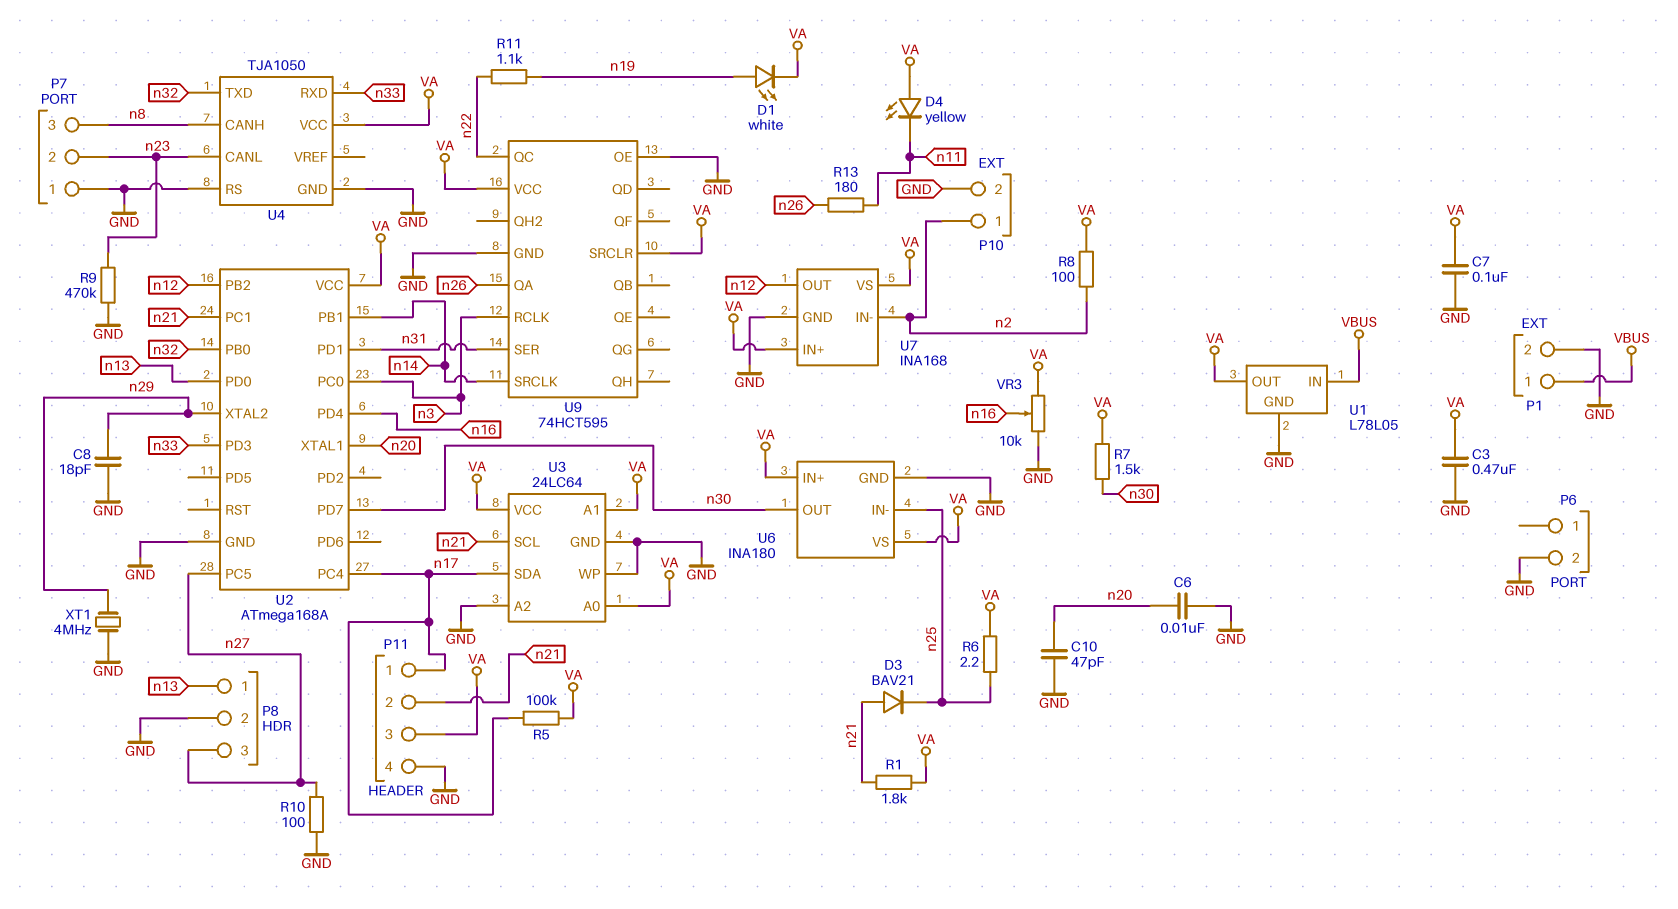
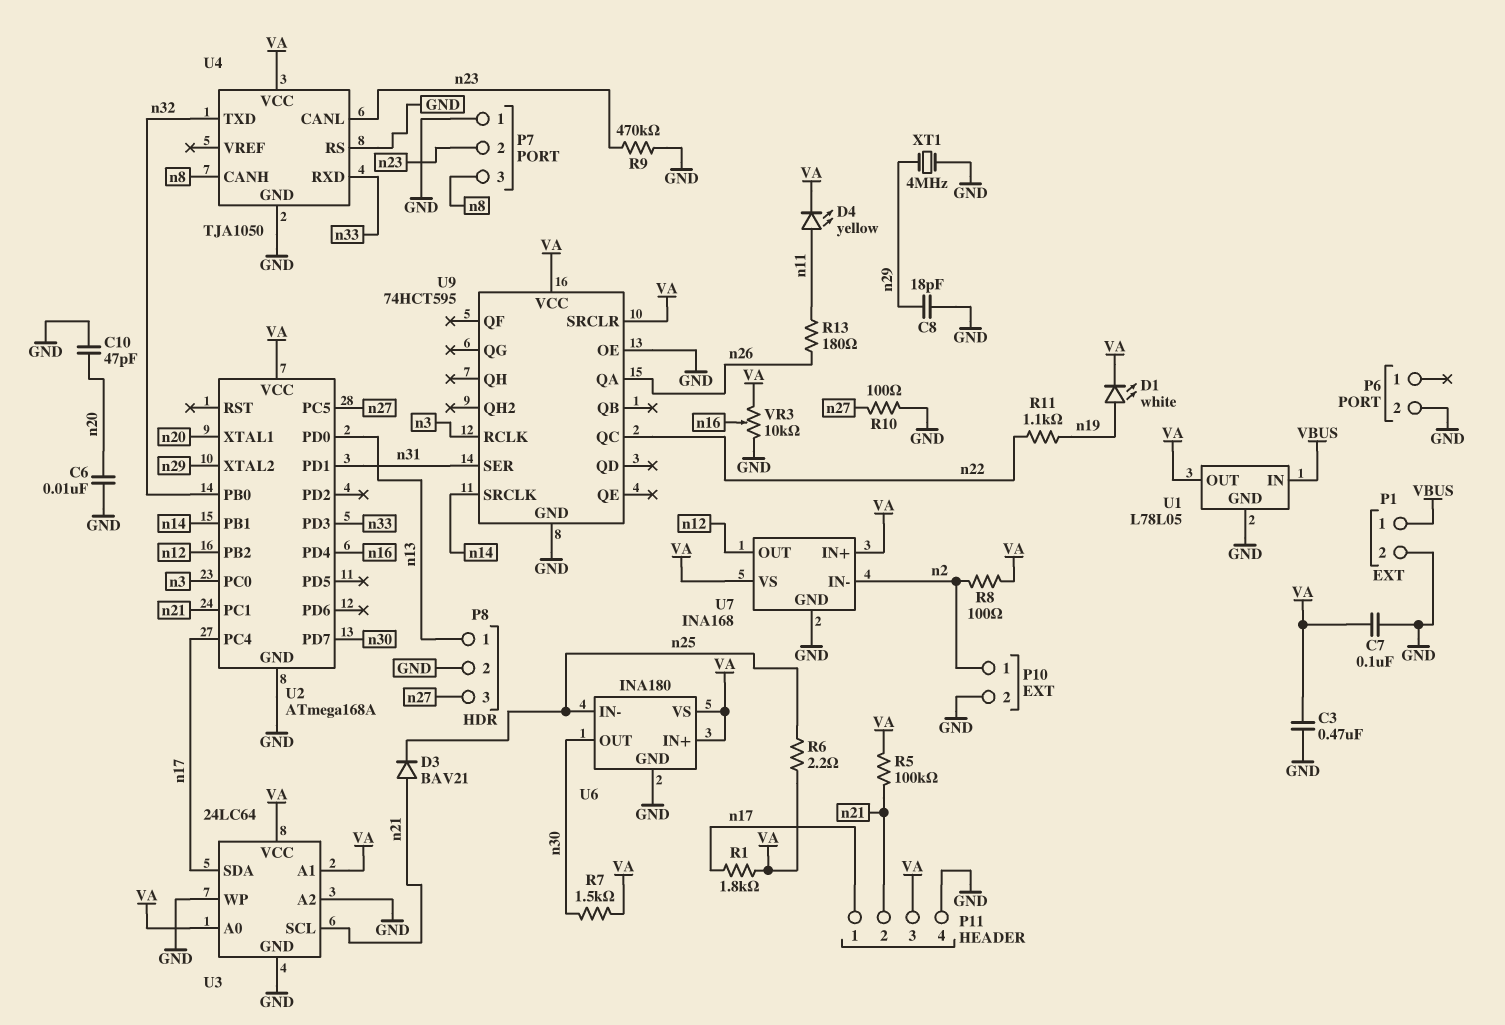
D4: LED yellow (A VA, K n11) -> LED yellow (A n11, K VA)
R1: 1.8k (VA, n21) -> 1.8k (VA, n17)
R5: 100k (VA, n17) -> 100k (VA, n21)

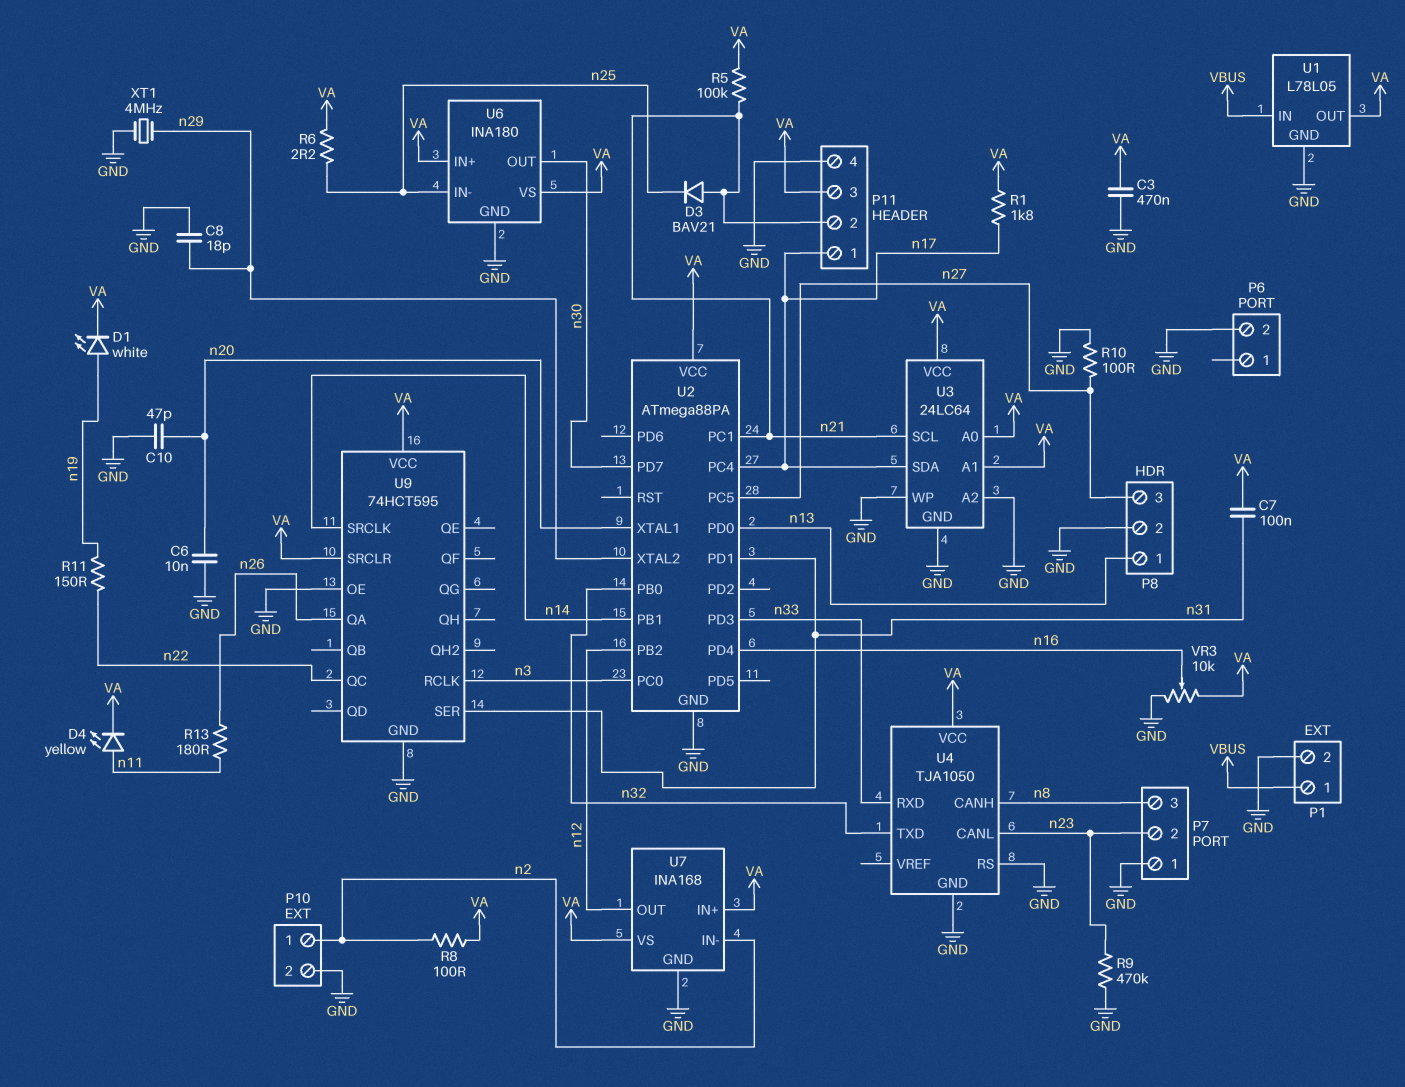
C7: 100nF (GND, VA) -> 100nF (VA, n31)
R7: 1.5k (VA, n30) -> none
R11: 1.1k (n19, n22) -> 150 (n19, n22)
U2: ATmega168A -> ATmega88PA

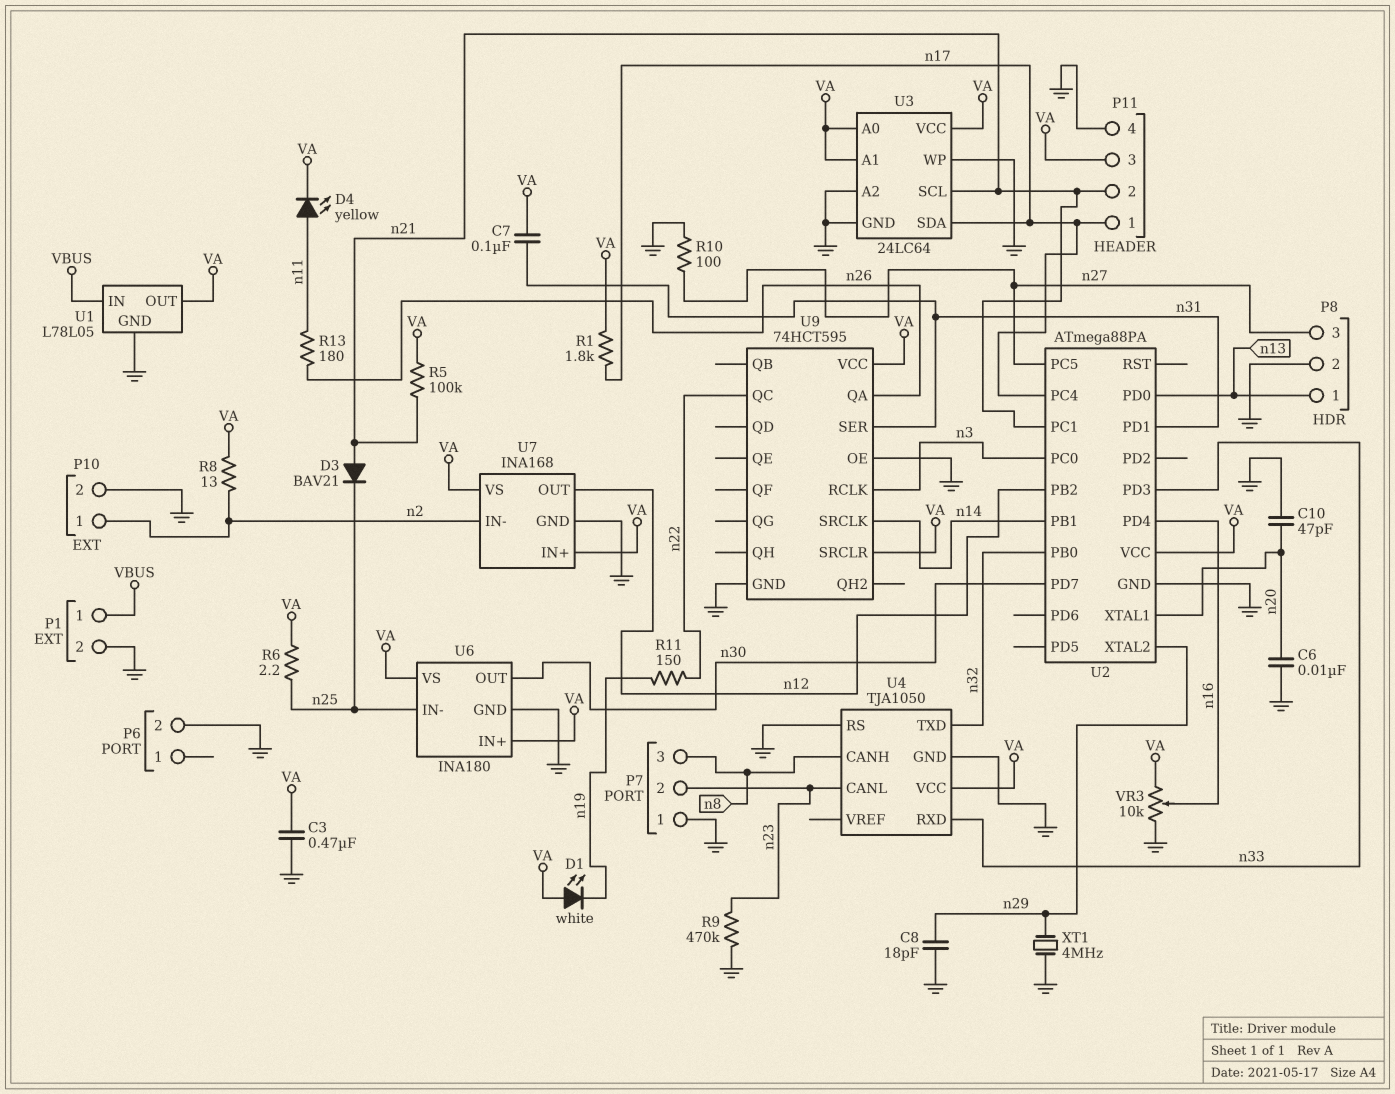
D1: LED white (A n19, K VA) -> LED white (A VA, K n19)
R8: 100 (VA, n2) -> 13 (VA, n2)

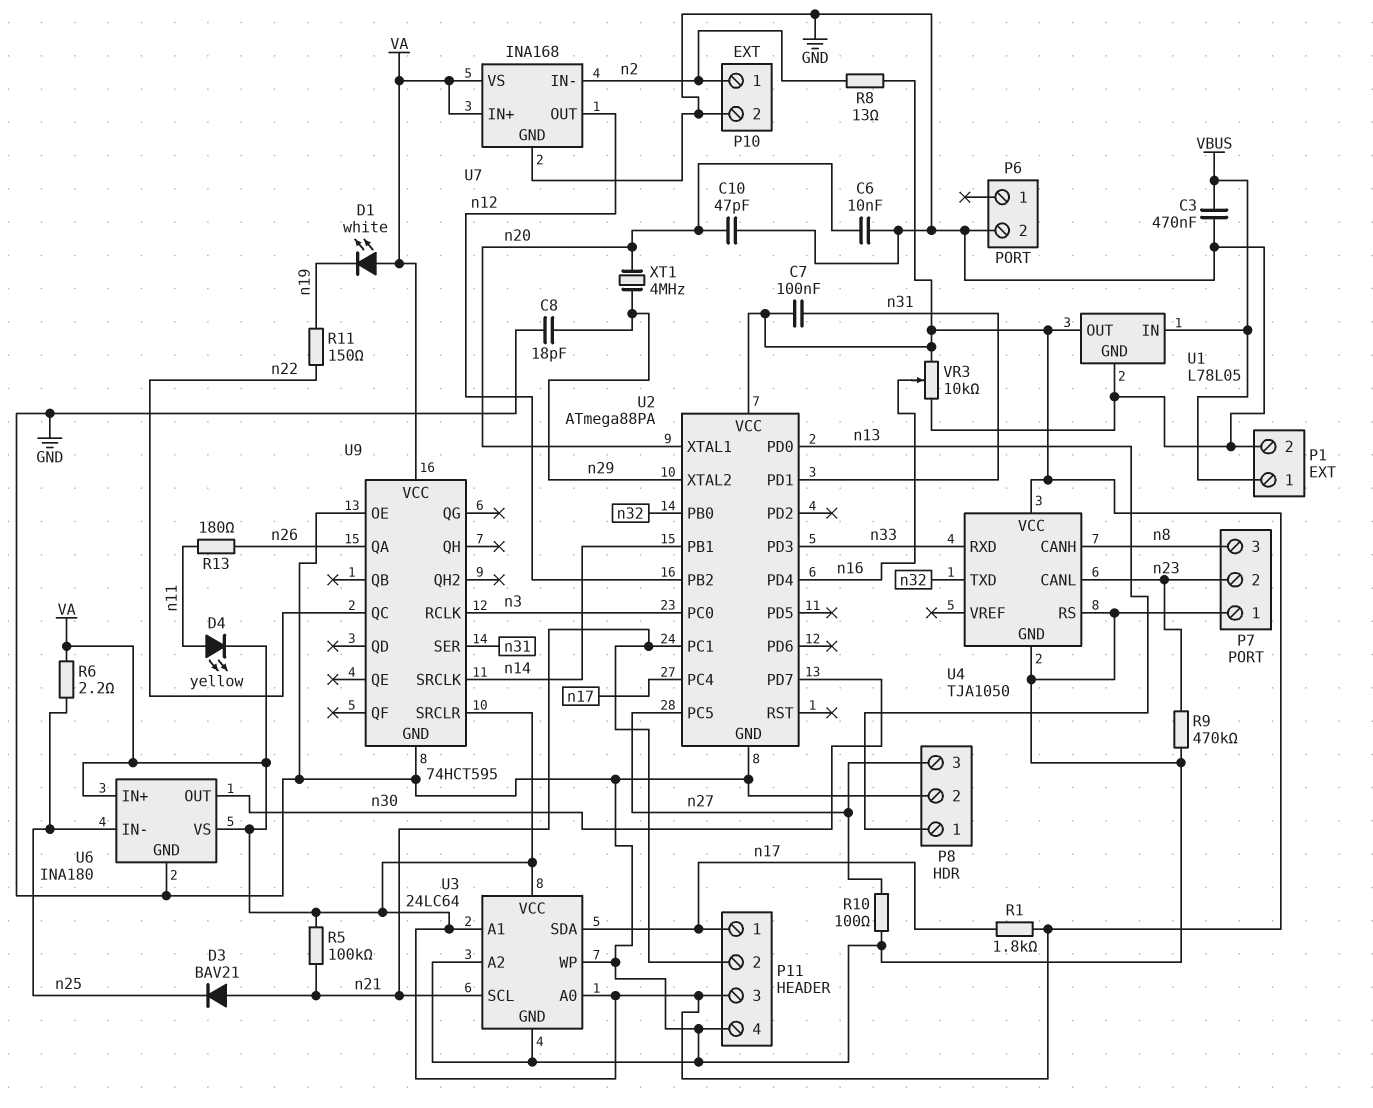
C3: 470nF (GND, VA) -> 470nF (GND, VBUS)
XT1: 4MHz (GND, n29) -> 4MHz (n20, n29)

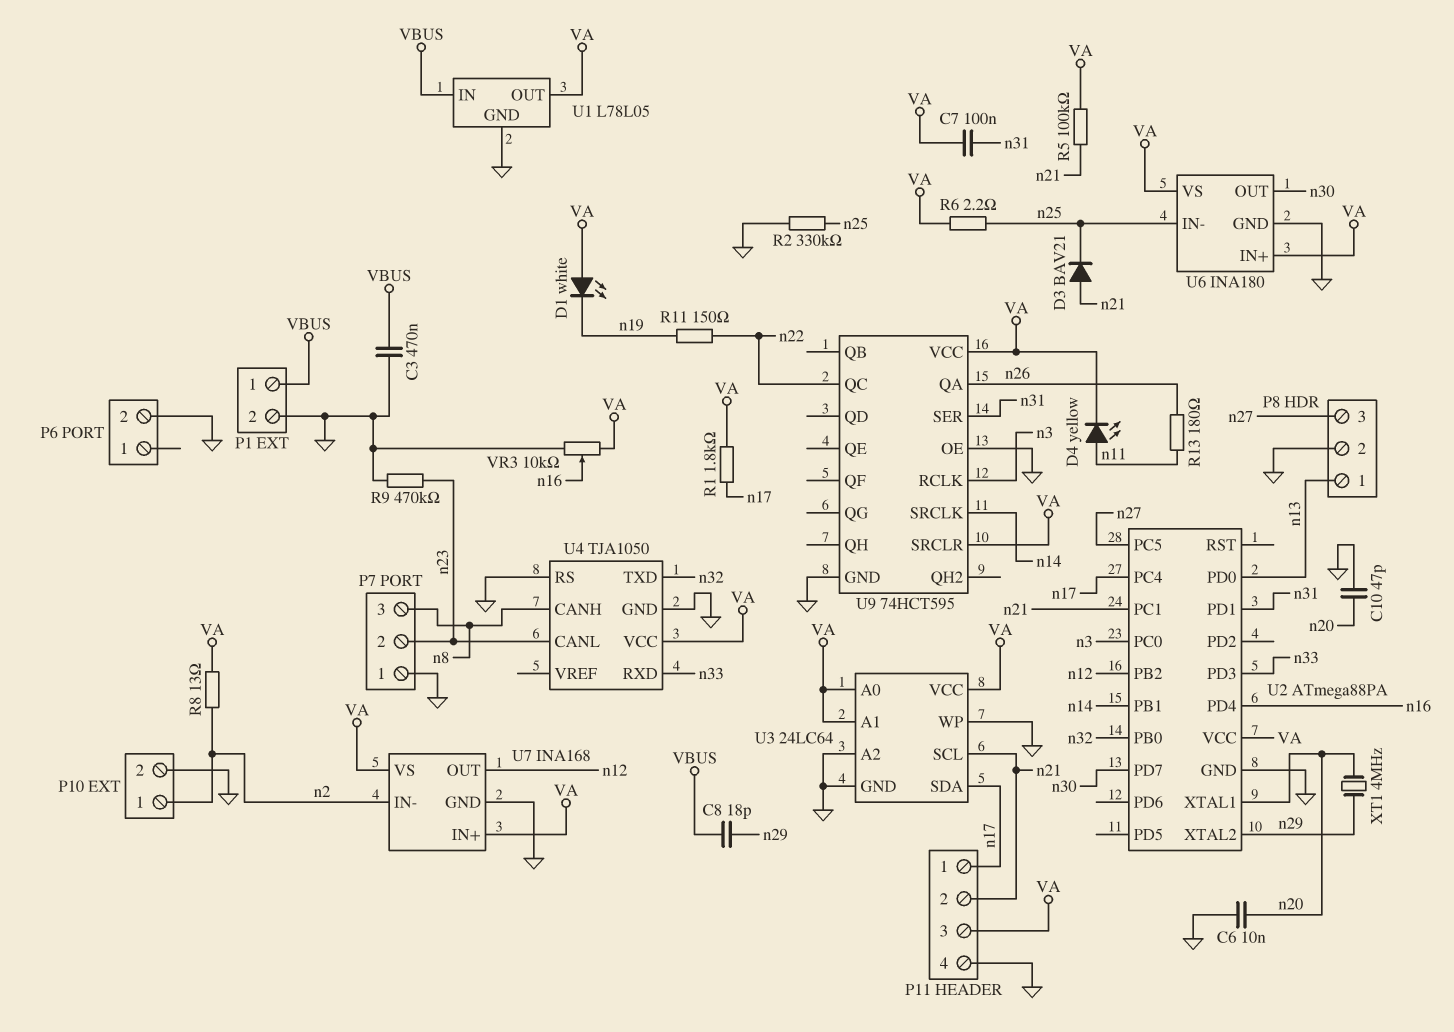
C8: 18pF (GND, n29) -> 18pF (VBUS, n29)
R2: none -> 330k (GND, n25)
R10: 100 (GND, n27) -> none

